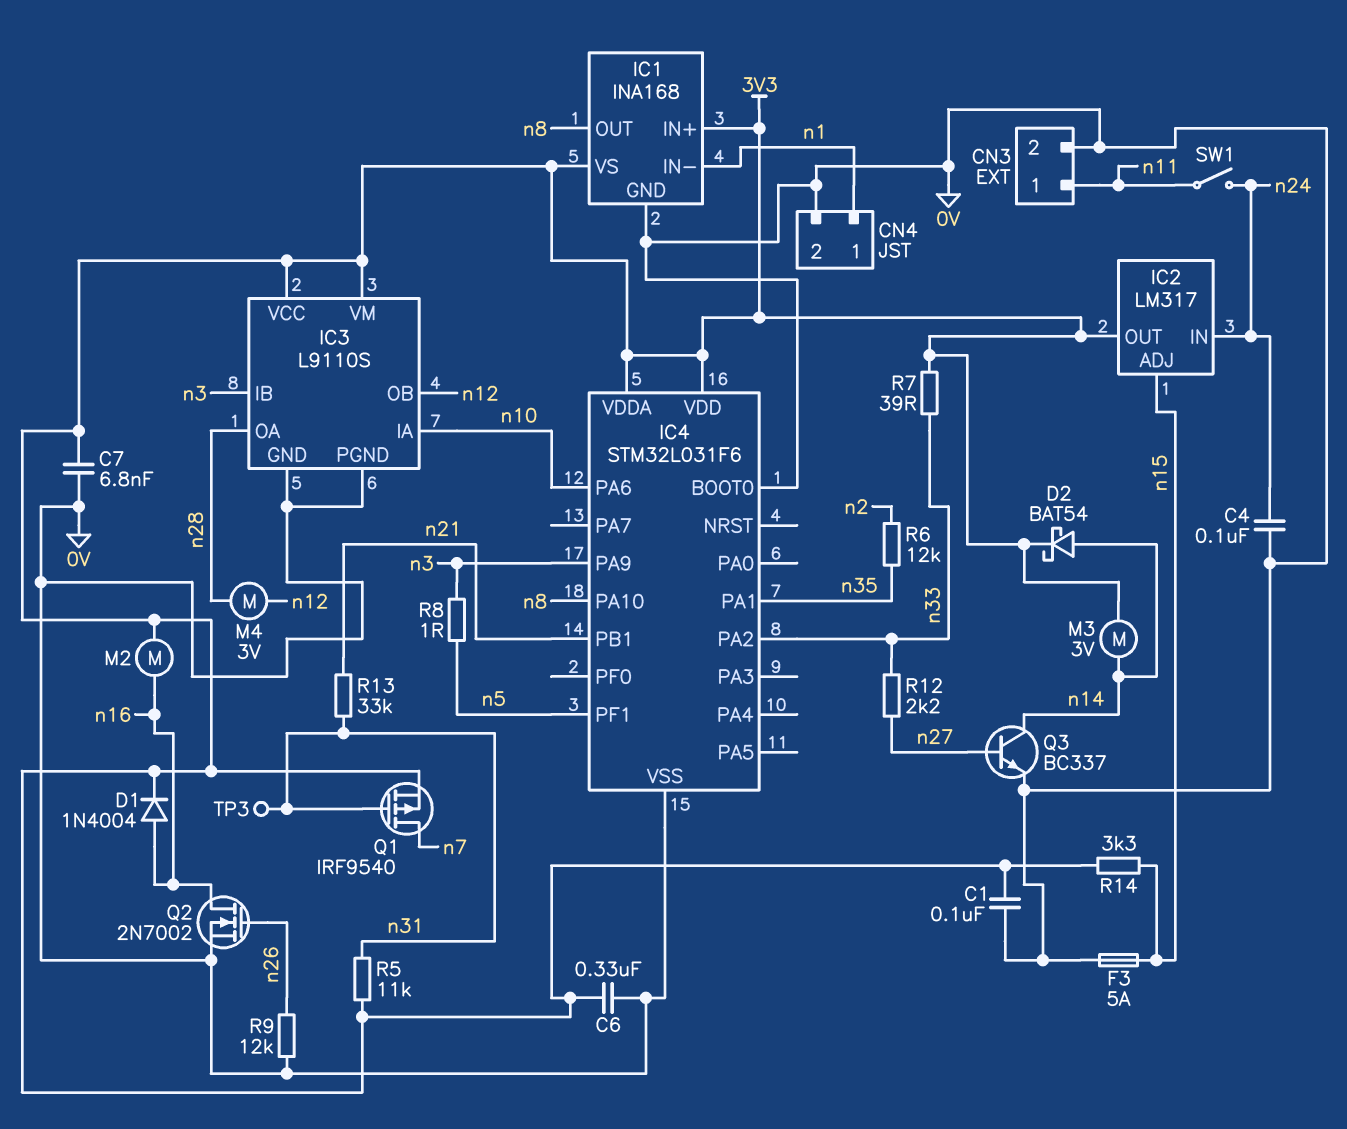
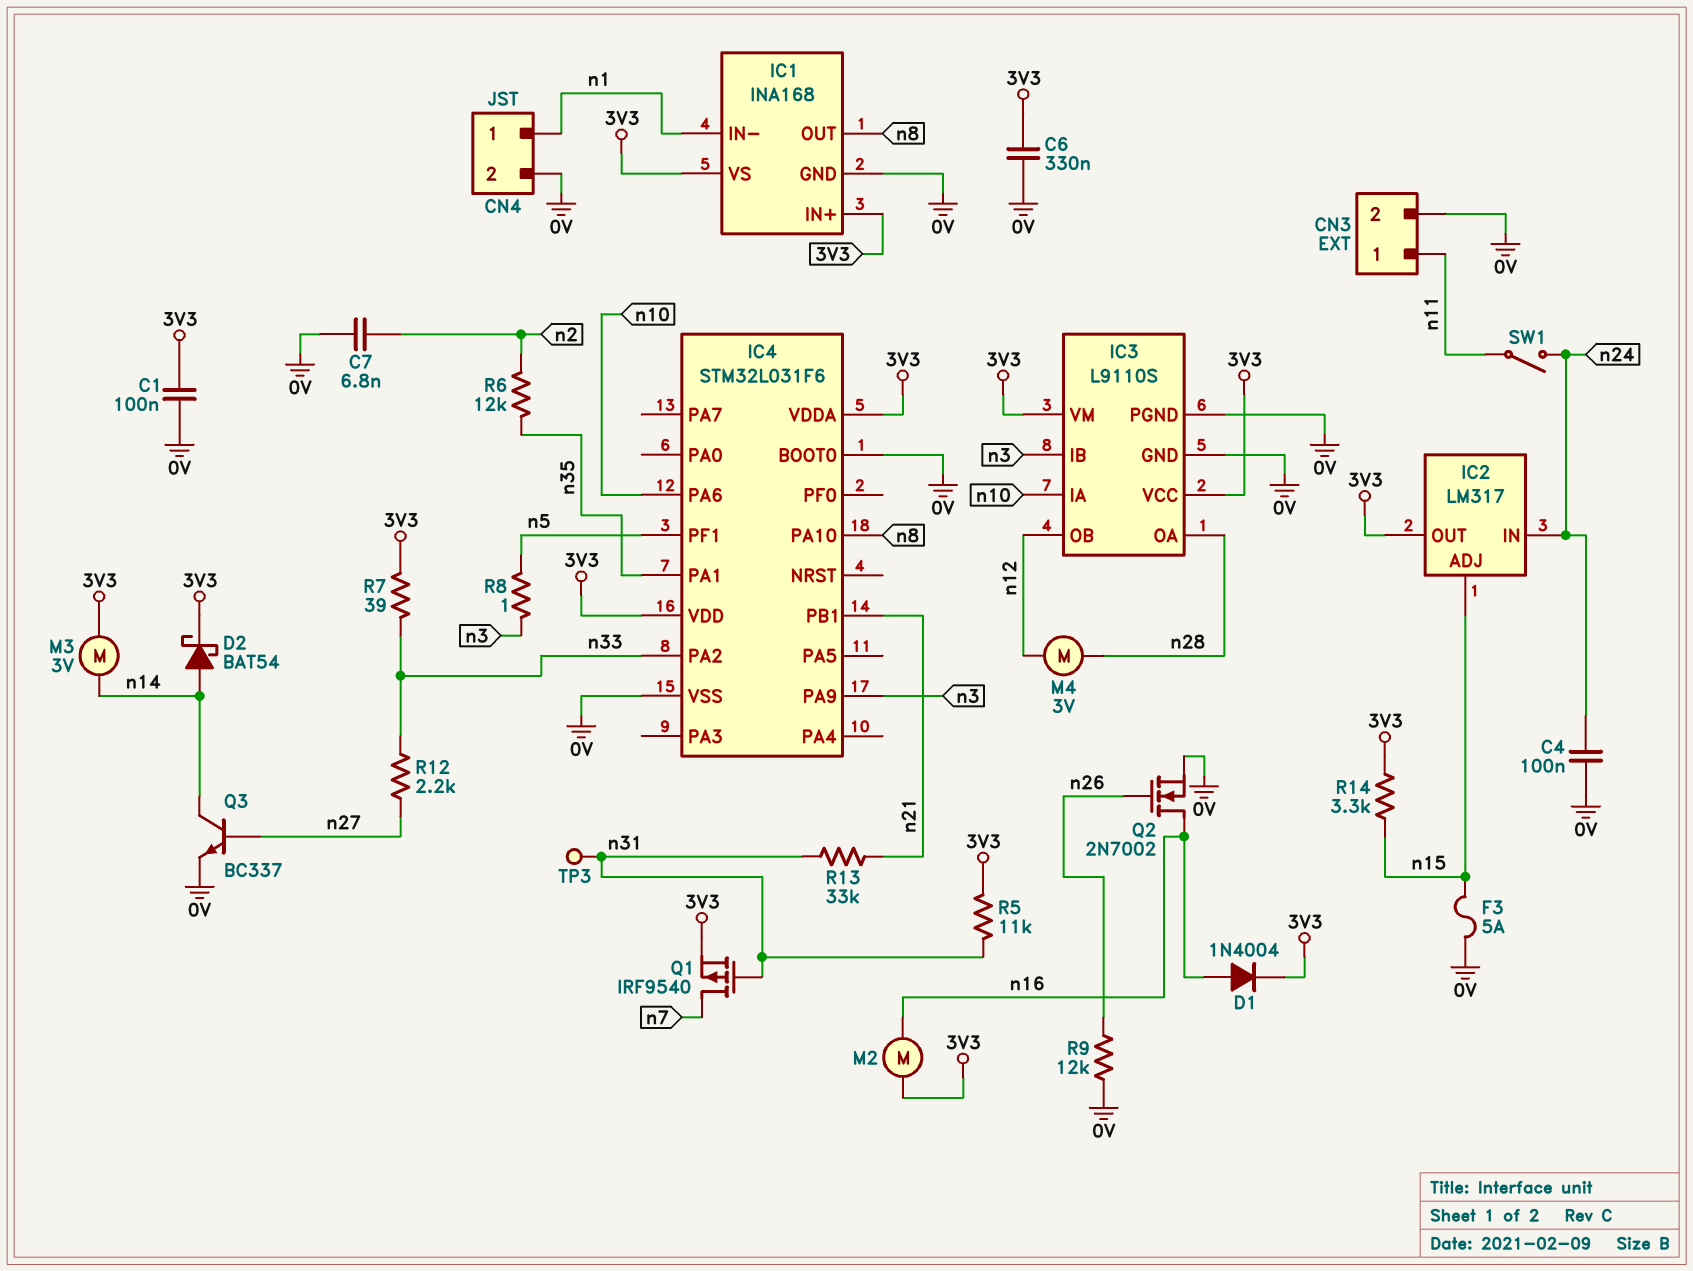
C7: 6.8nF (0V, 3V3) -> 6.8nF (0V, n2)

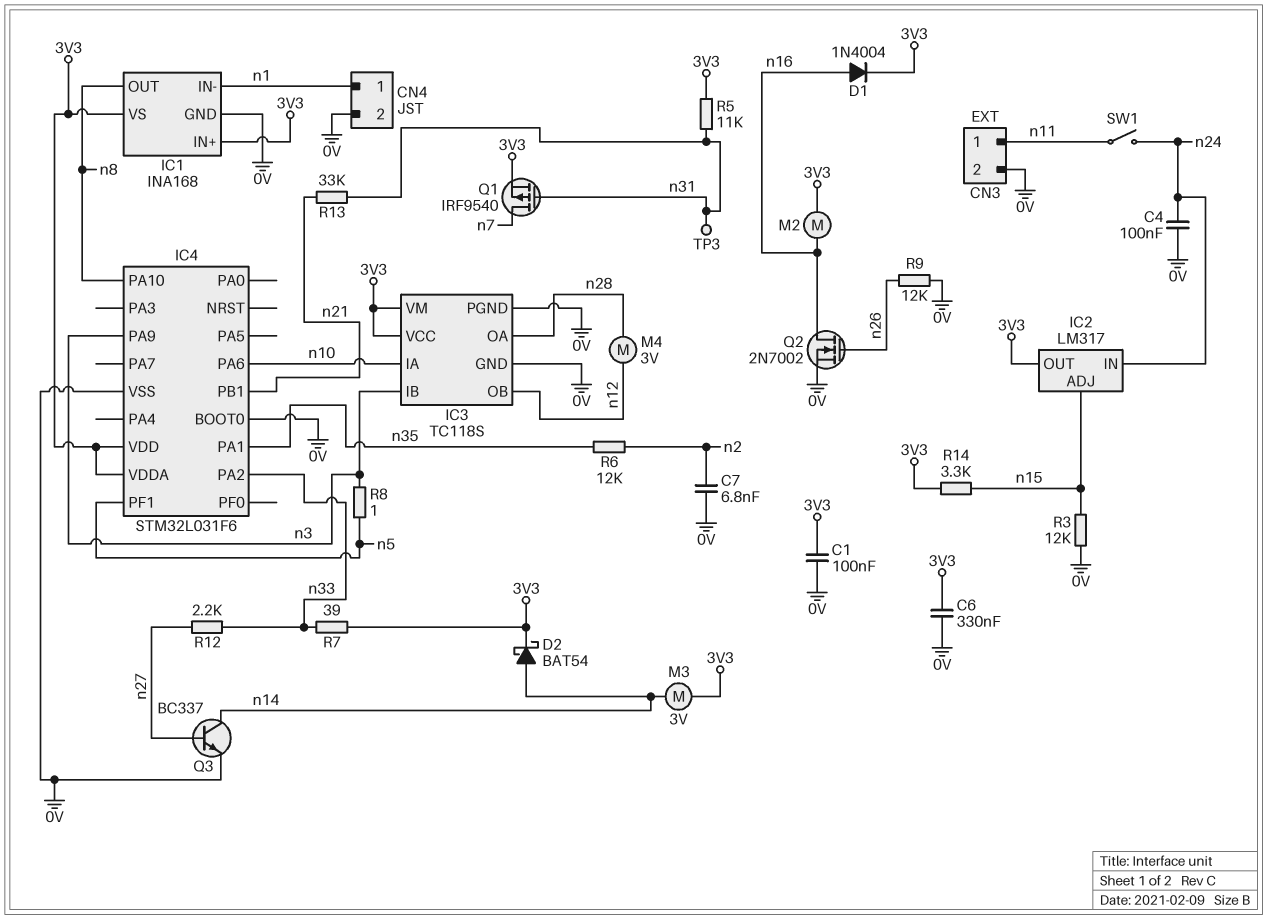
F3: 5A (0V, n15) -> none
IC3: L9110S -> TC118S
R3: none -> 12k (0V, n15)

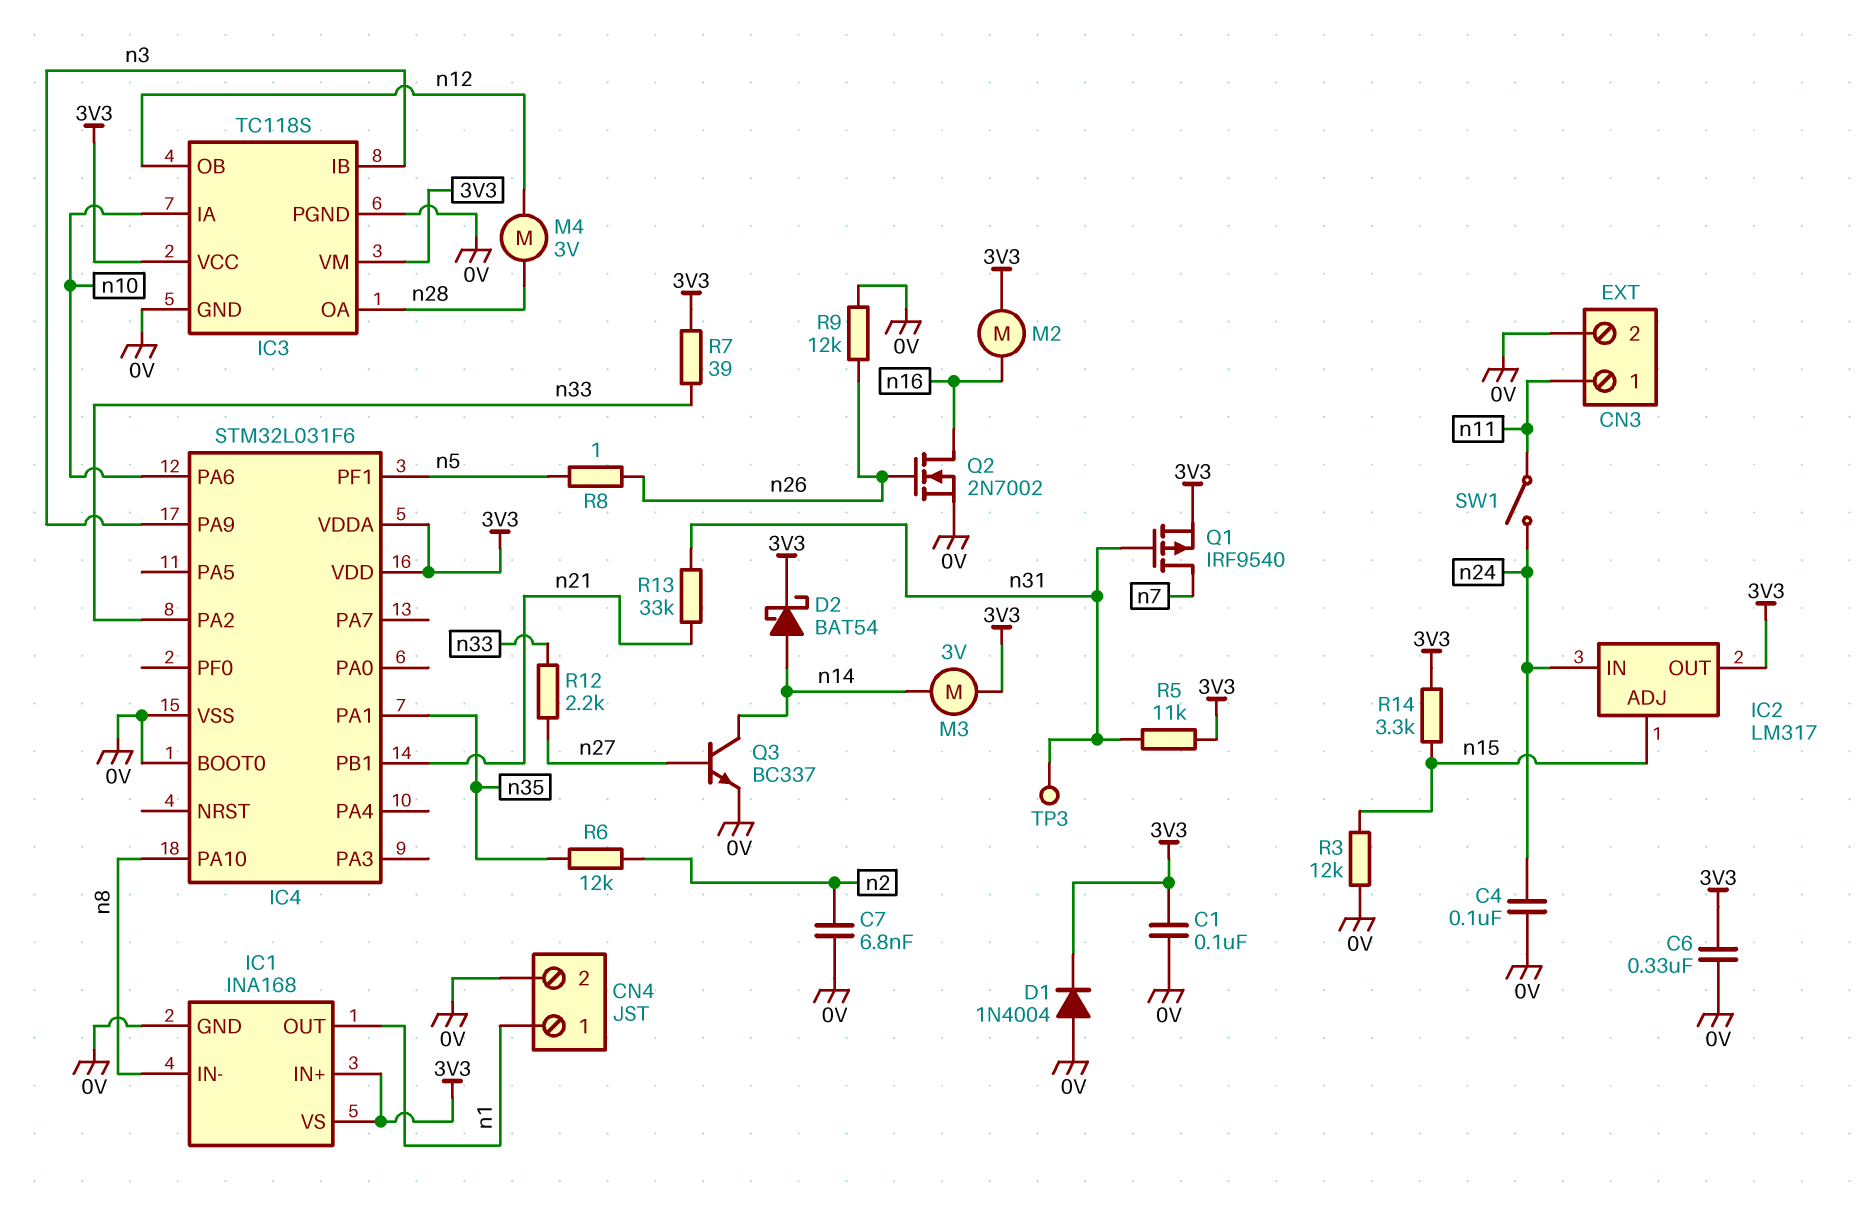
D1: diode 1N4004 (A n16, K 3V3) -> diode 1N4004 (A 0V, K 3V3)
IC1 pin IN-: n1 -> n8
IC1 pin OUT: n8 -> n1
R8: 1 (n3, n5) -> 1 (n5, n26)

